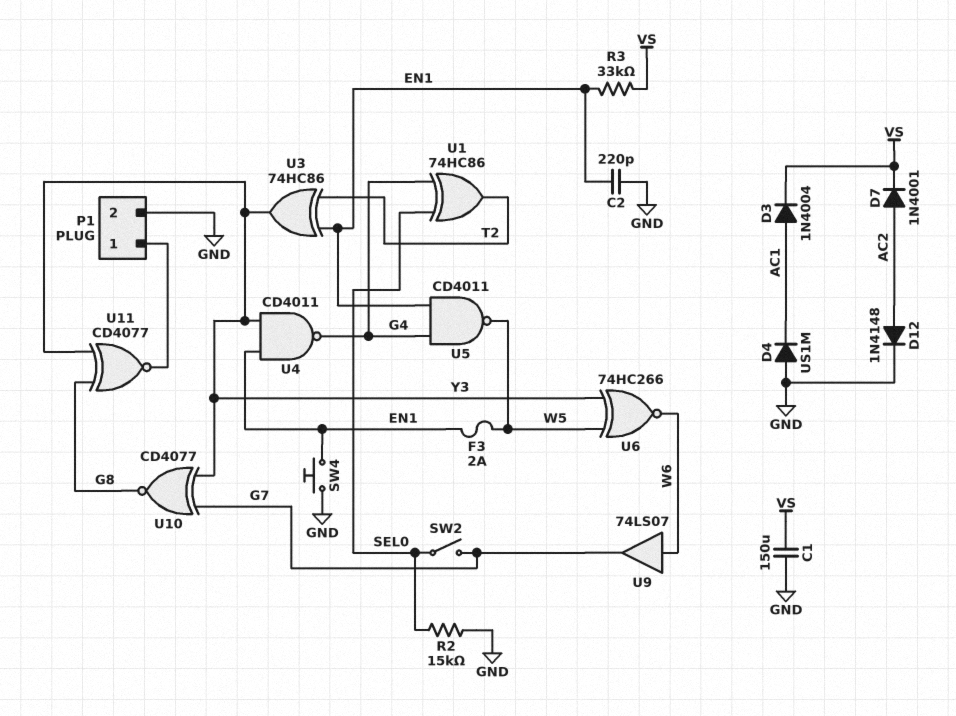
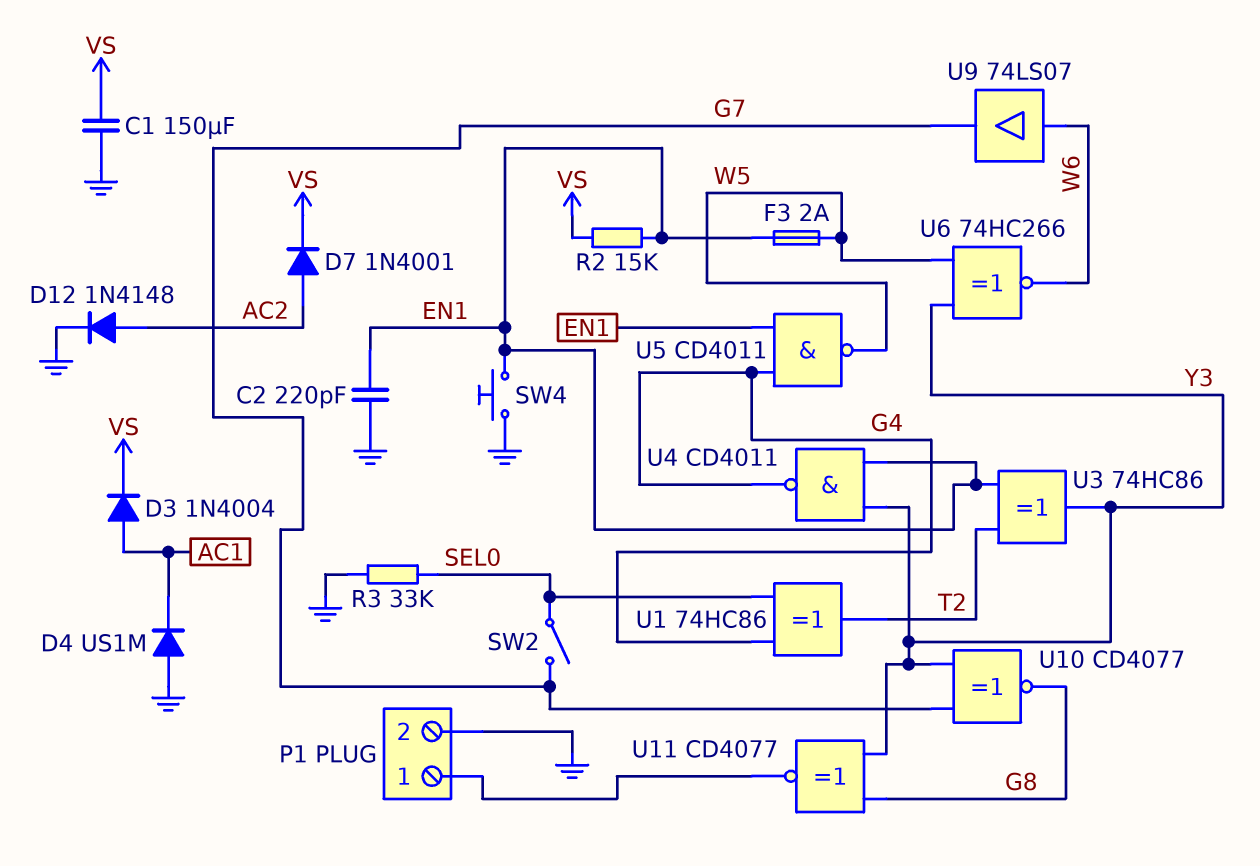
R2: 15k (GND, SEL0) -> 15k (EN1, VS)
R3: 33k (EN1, VS) -> 33k (GND, SEL0)

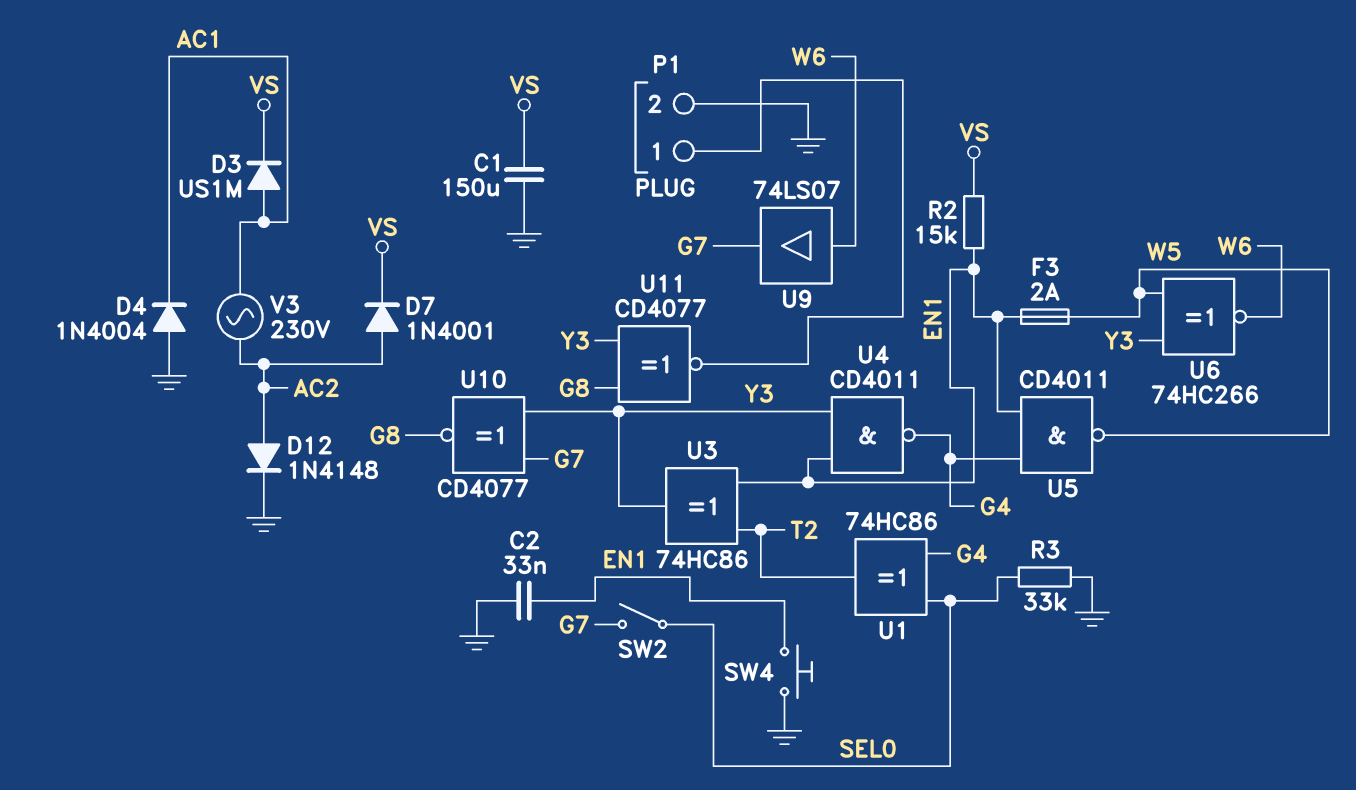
C2: 220pF (EN1, GND) -> 33nF (EN1, GND)
D3: diode 1N4004 (A AC1, K VS) -> diode US1M (A AC1, K VS)
D4: diode US1M (A GND, K AC1) -> diode 1N4004 (A GND, K AC1)
V3: none -> AC 230V (AC1, AC2)

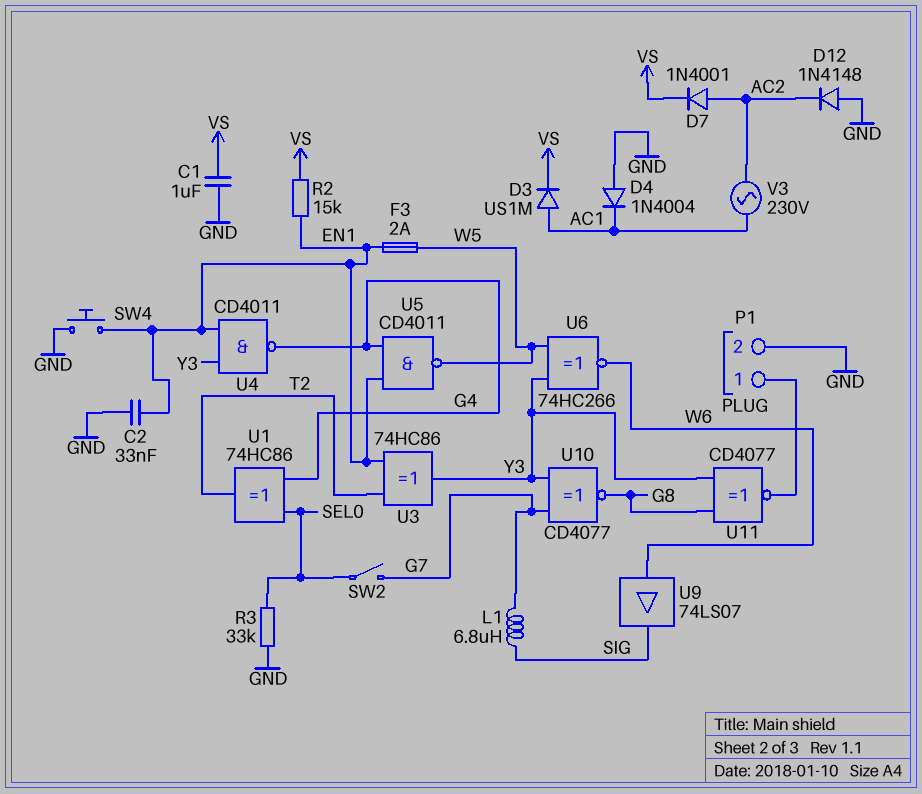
C1: 150uF (GND, VS) -> 1uF (GND, VS)
D12: diode 1N4148 (A AC2, K GND) -> diode 1N4148 (A GND, K AC2)
L1: none -> 6.8uH (G7, SIG)
U9: buffer 74LS07 (in W6, out G7) -> buffer 74LS07 (in W6, out SIG)

